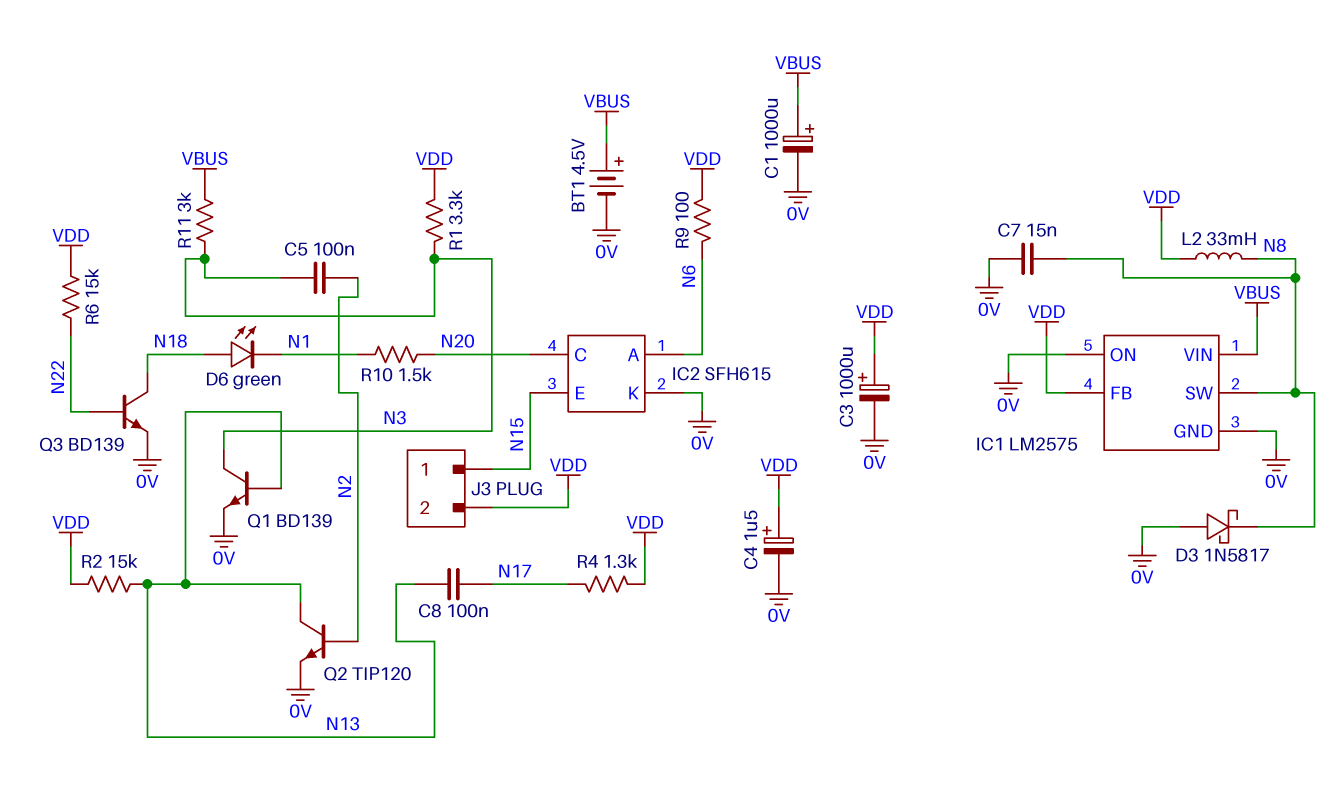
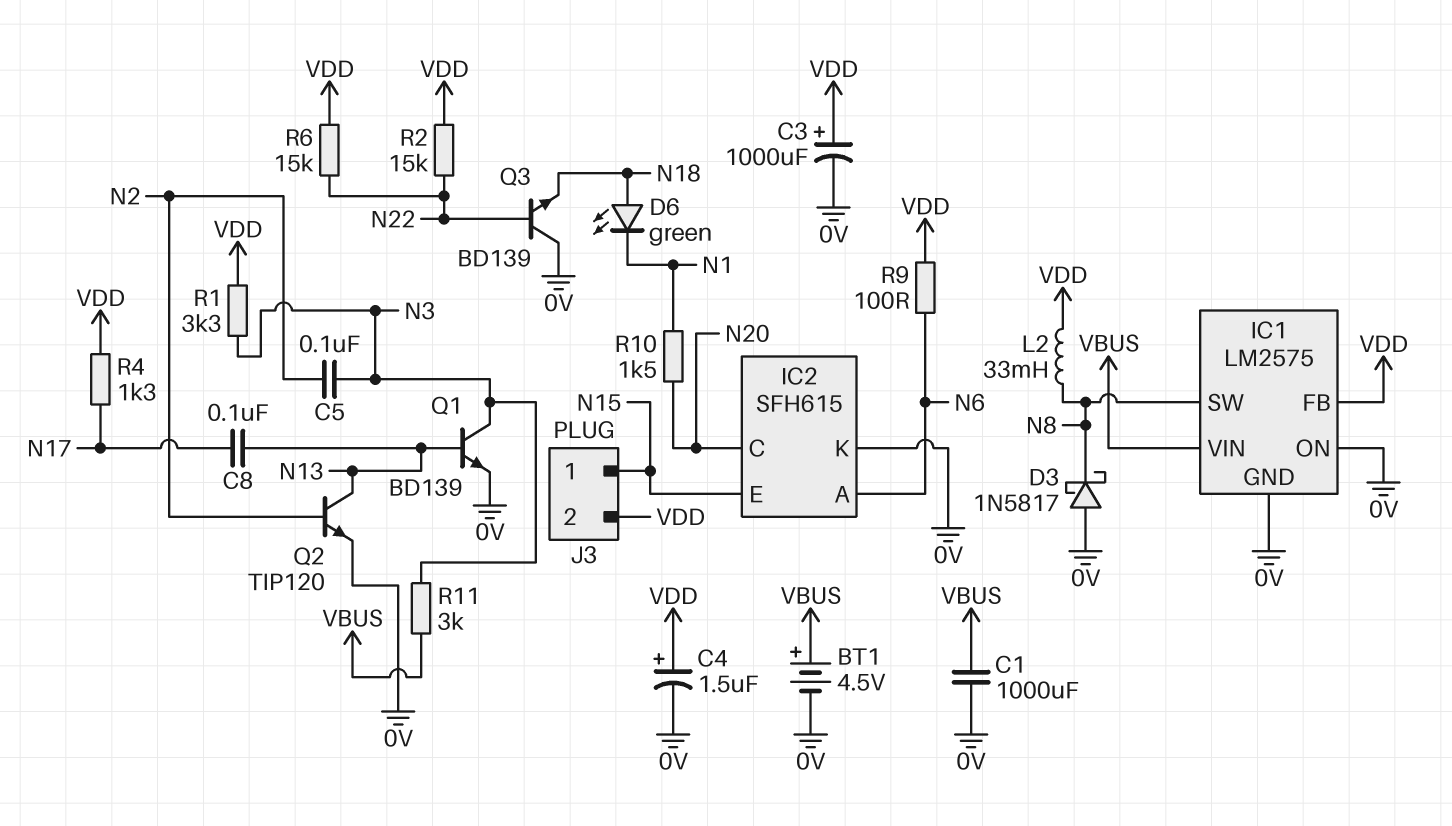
C1: 1000uF (plus VBUS, minus 0V) -> 1000uF (0V, VBUS)
C7: 15nF (0V, N8) -> none
Q3: NPN BD139 (B N22, C N18, E 0V) -> NPN BD139 (B N22, C 0V, E N18)
R2: 15k (N13, VDD) -> 15k (N22, VDD)

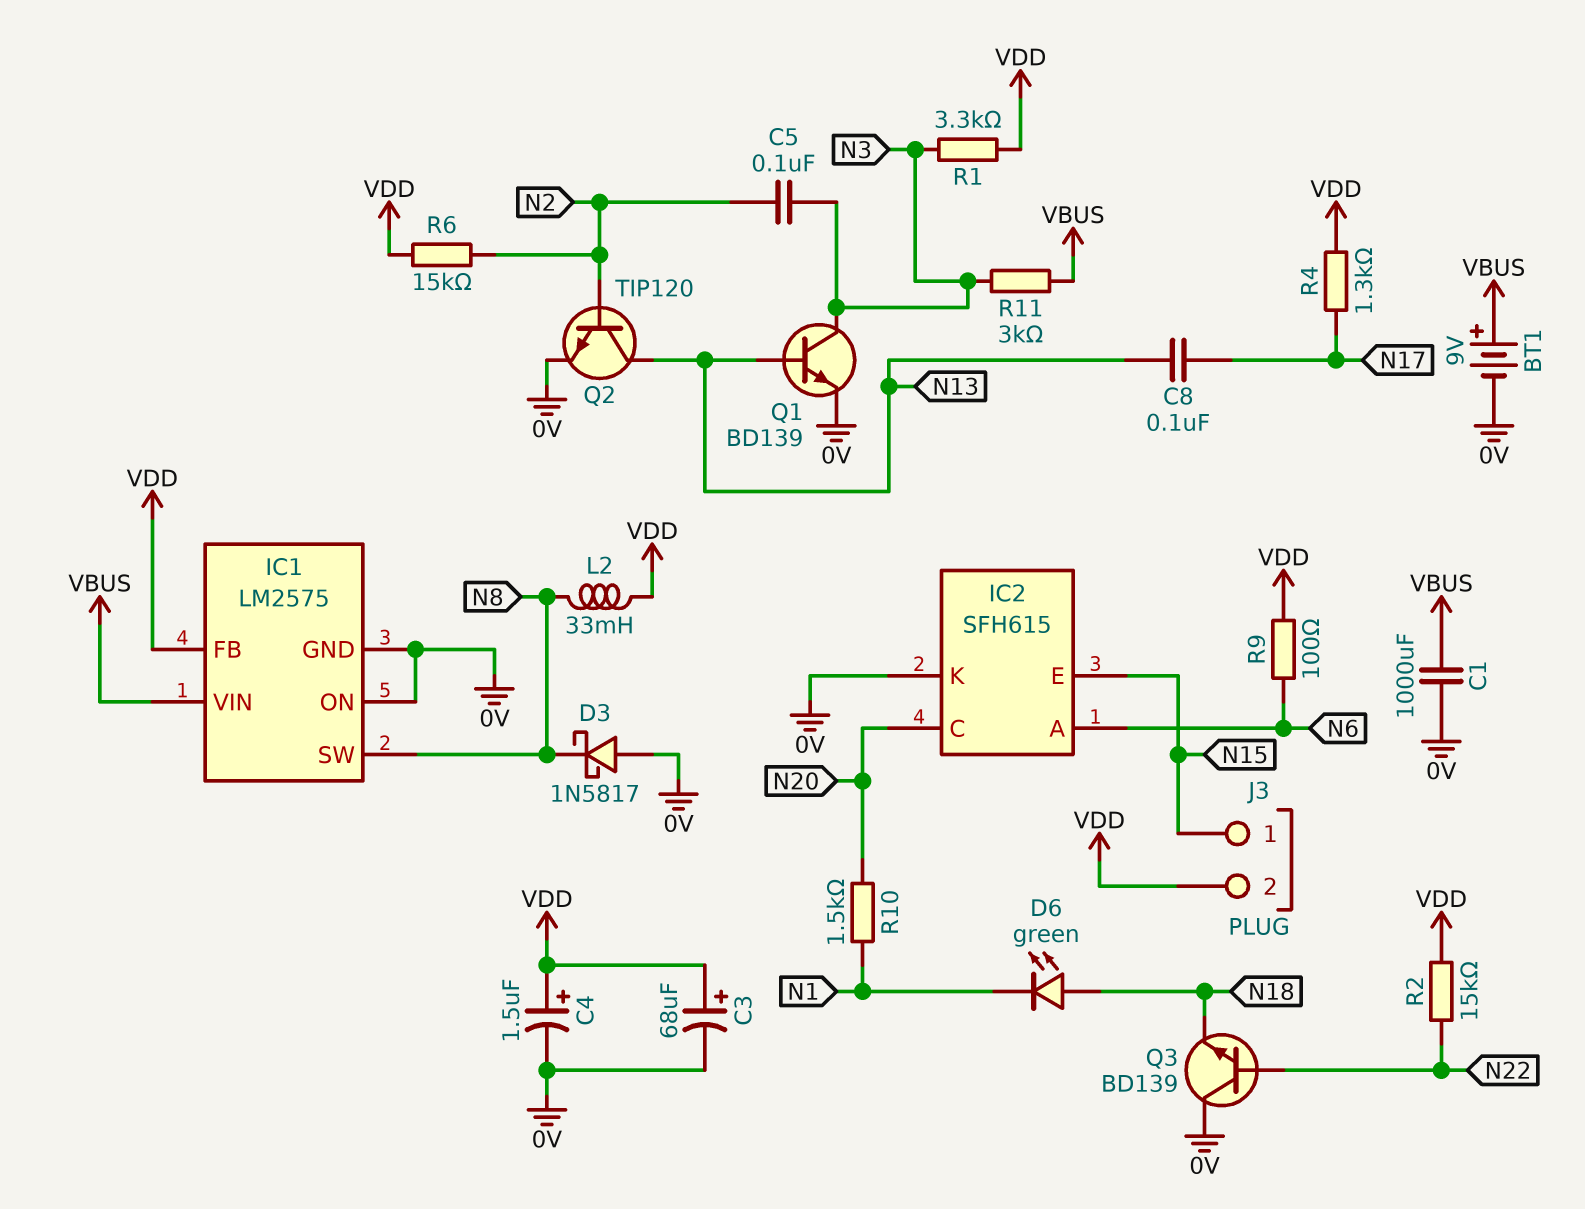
BT1: 4.5V (plus VBUS, minus 0V) -> 9V (plus VBUS, minus 0V)
C3: 1000uF (plus VDD, minus 0V) -> 68uF (plus VDD, minus 0V)
R6: 15k (N22, VDD) -> 15k (N2, VDD)

